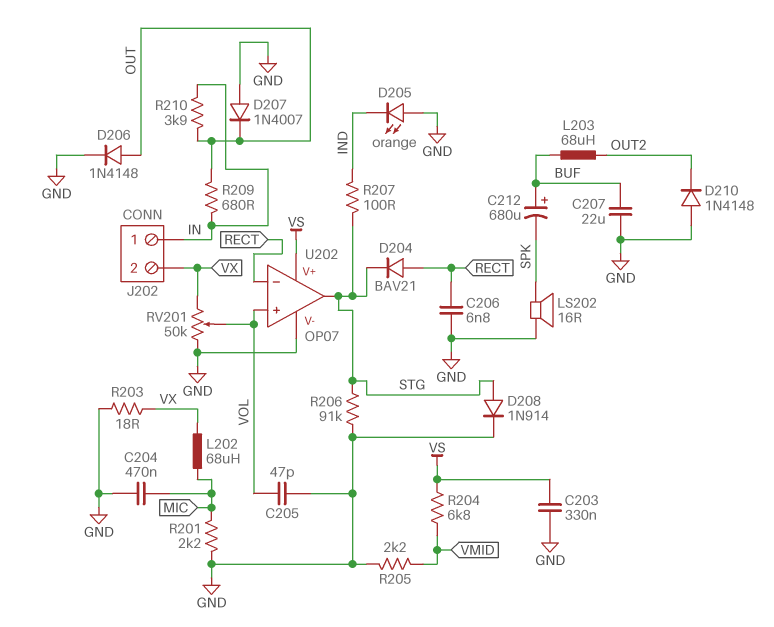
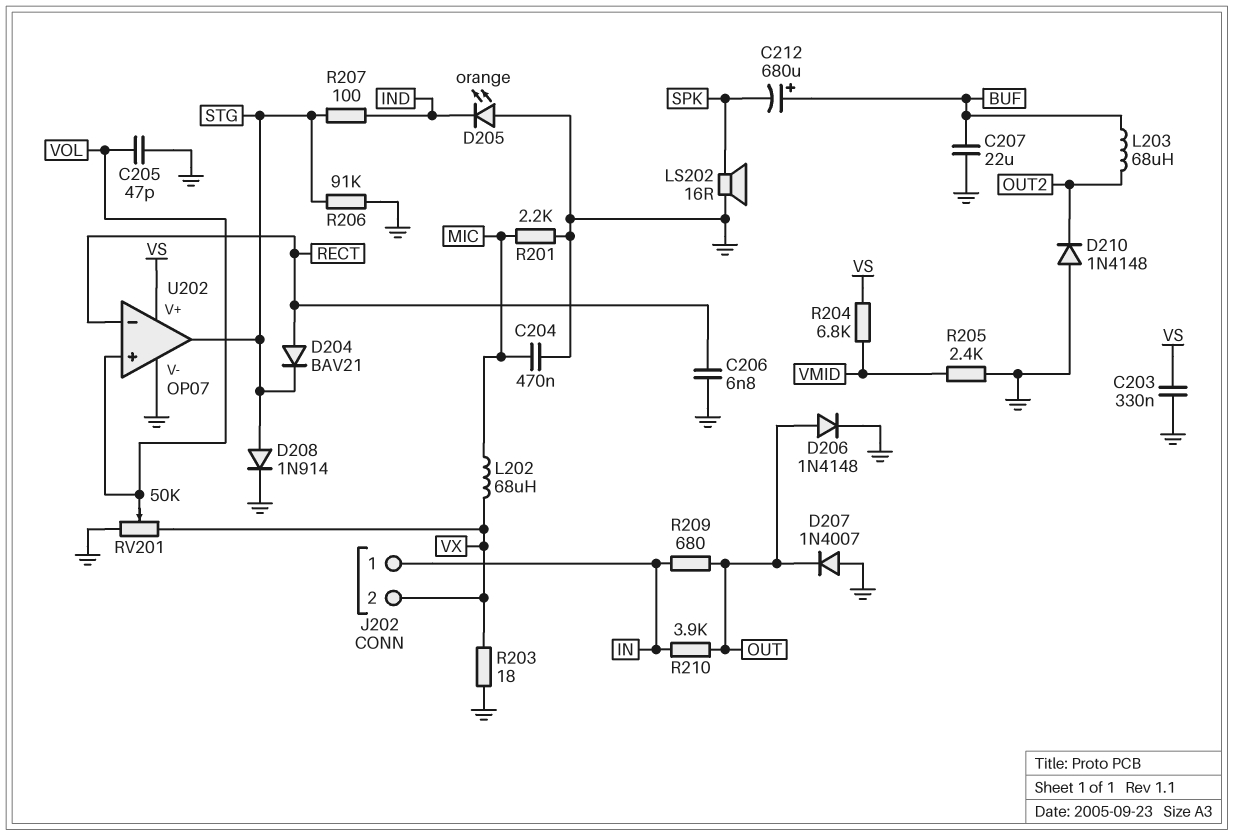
R205: 2.2k (GND, VMID) -> 2.4k (GND, VMID)

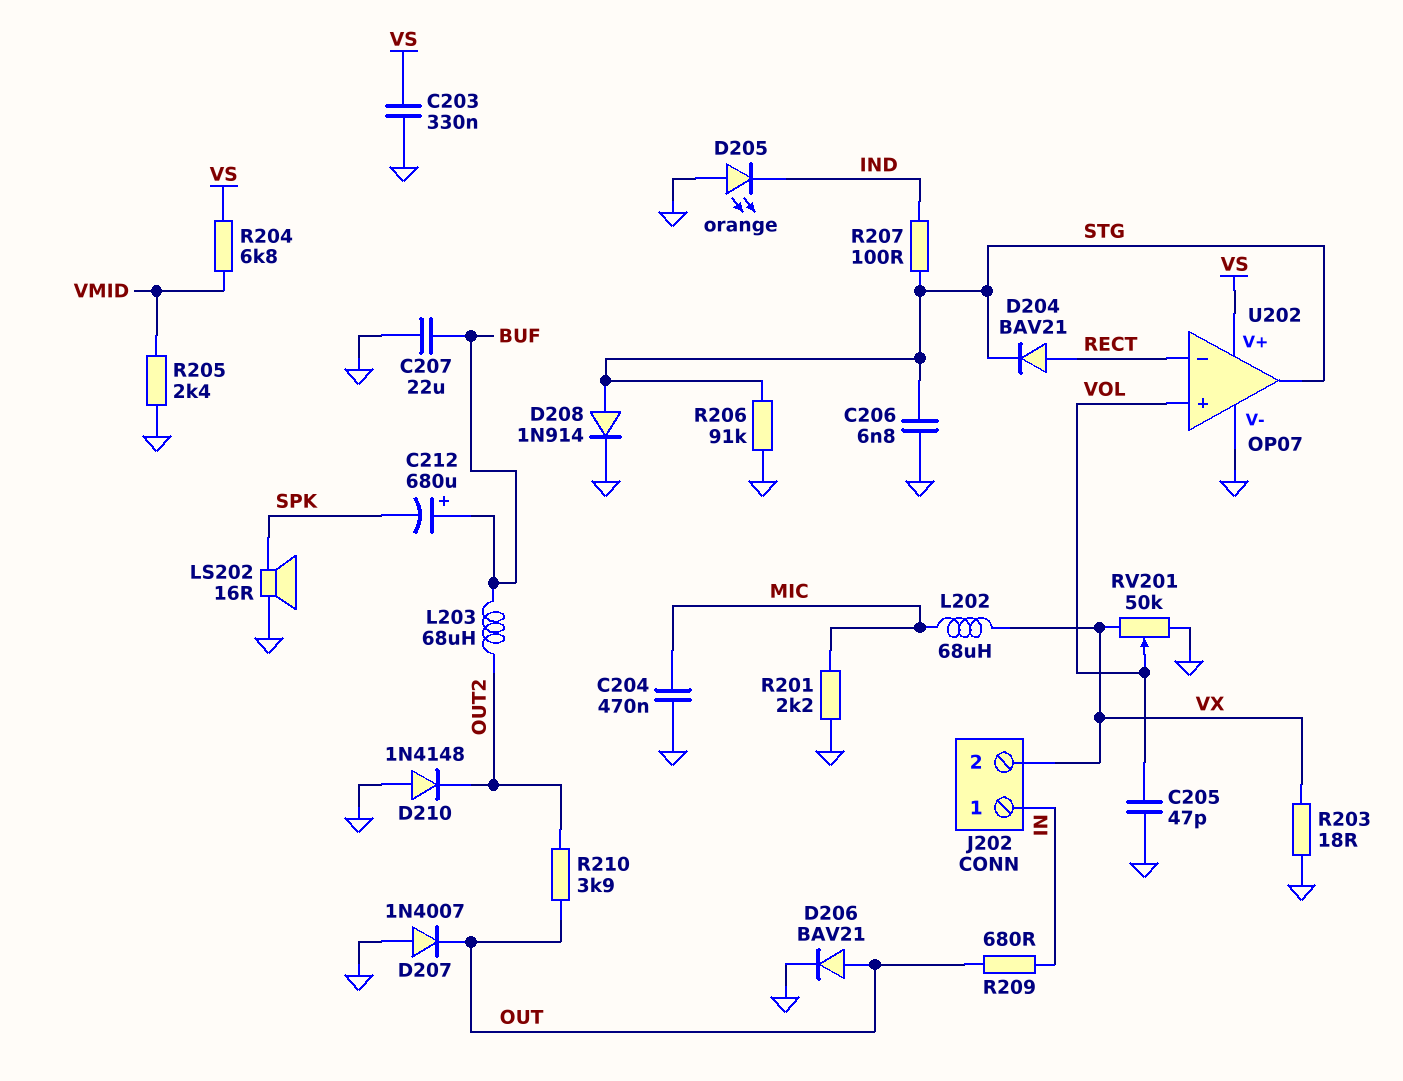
C206: 6.8nF (GND, RECT) -> 6.8nF (GND, STG)
D206: diode 1N4148 (A OUT, K GND) -> diode BAV21 (A OUT, K GND)
R210: 3.9k (IN, OUT) -> 3.9k (OUT, OUT2)

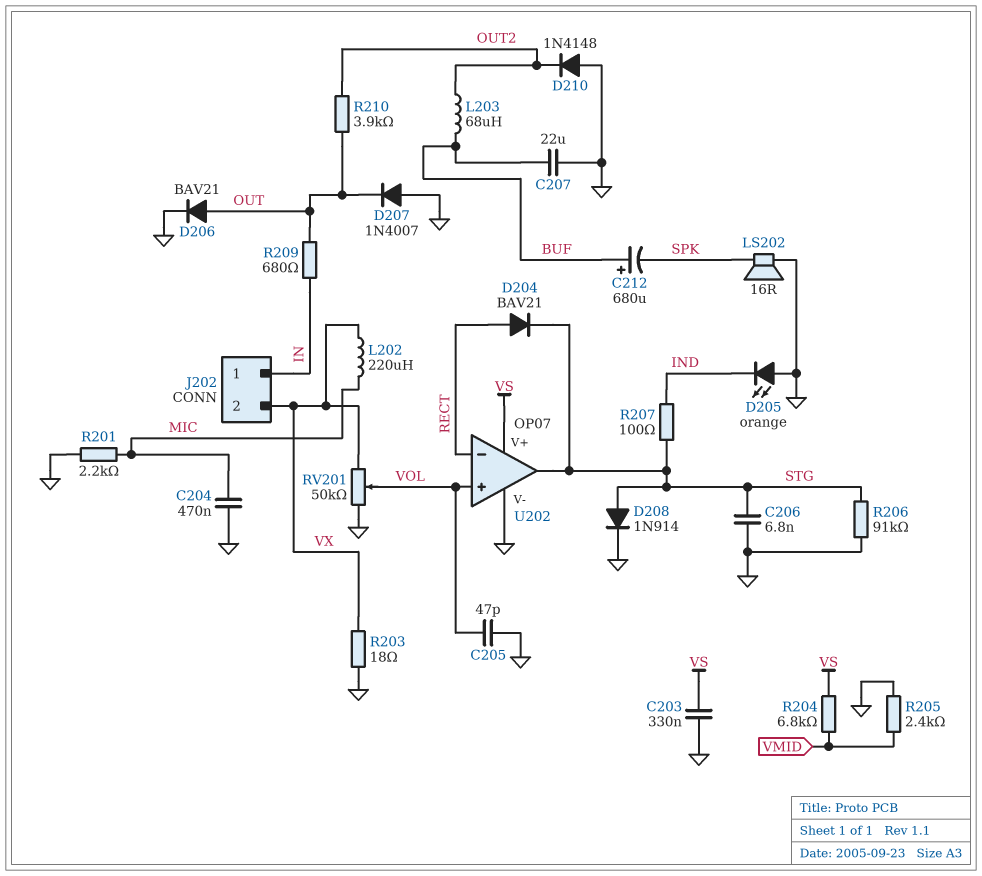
L202: 68uH (MIC, VX) -> 220uH (MIC, VX)

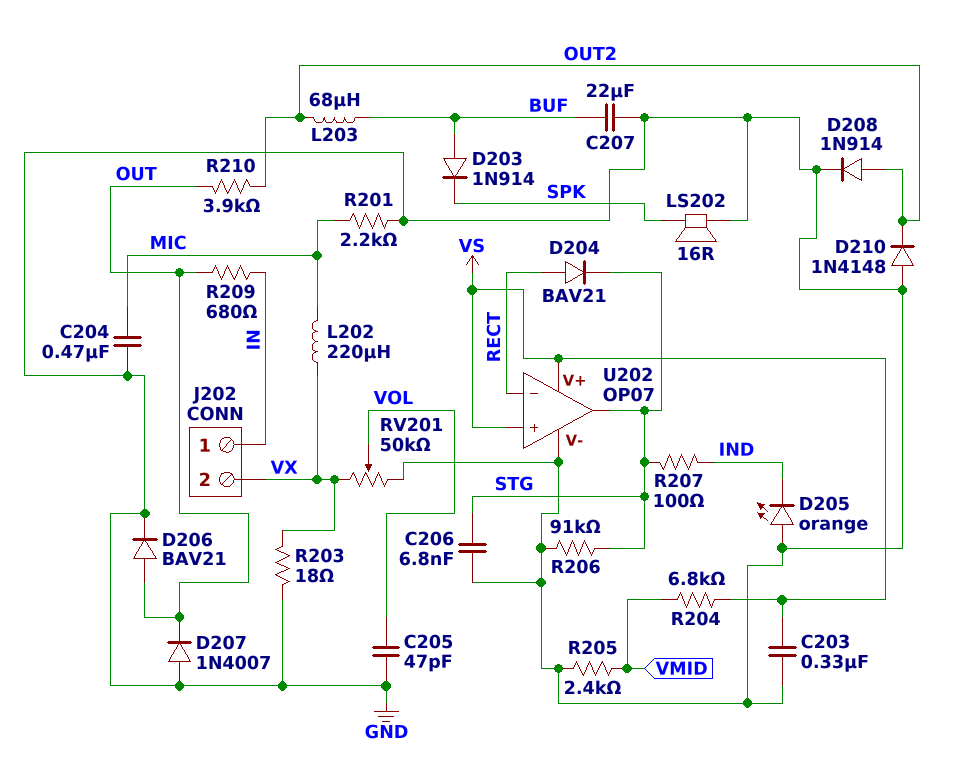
C212: 680uF (plus BUF, minus SPK) -> none
D203: none -> diode 1N914 (A BUF, K SPK)
D208: diode 1N914 (A STG, K GND) -> diode 1N914 (A OUT2, K GND)
U202 pin in+: VOL -> VS

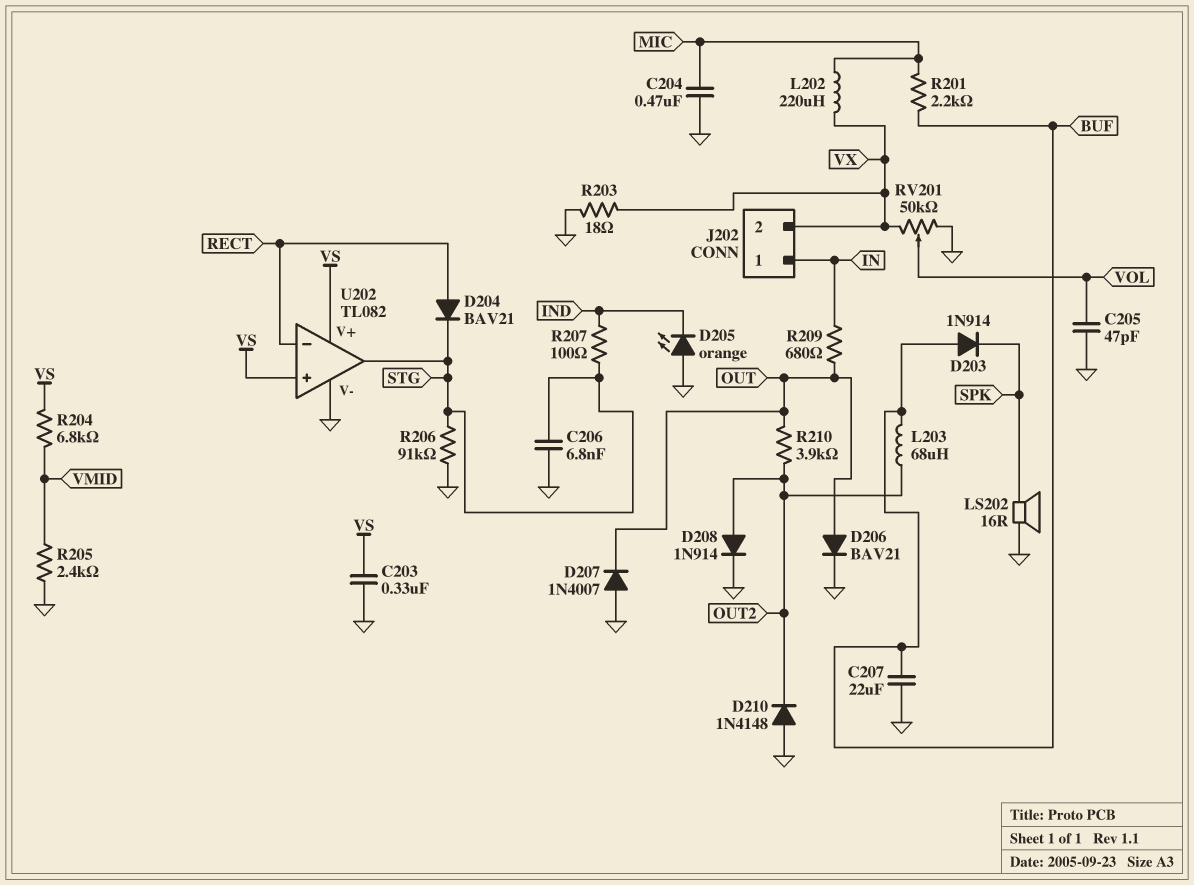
R201: 2.2k (GND, MIC) -> 2.2k (BUF, MIC)
U202: OP07 -> TL082

